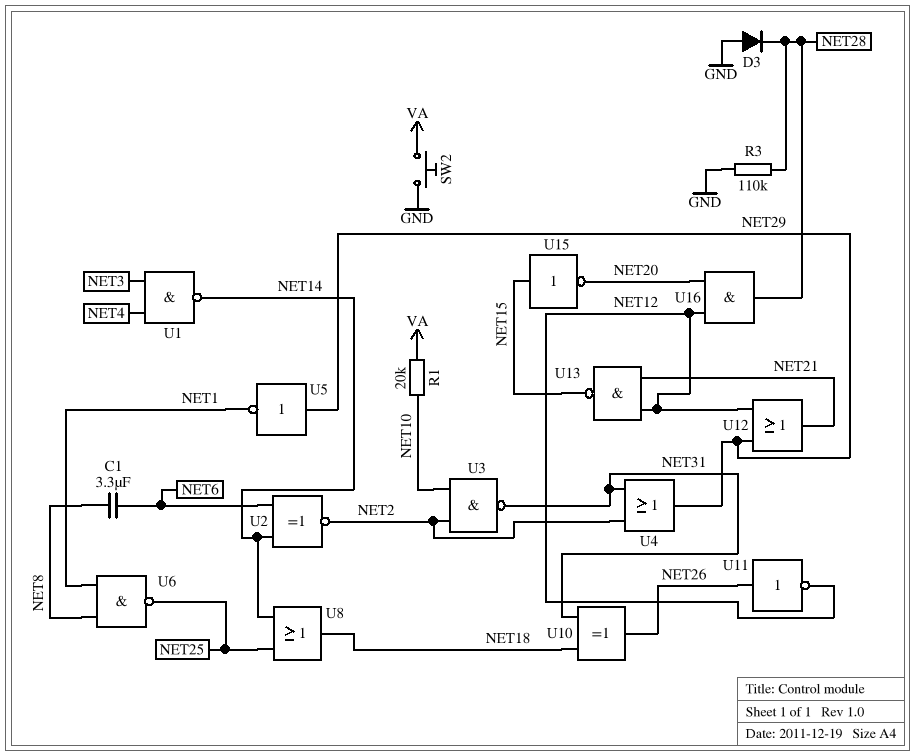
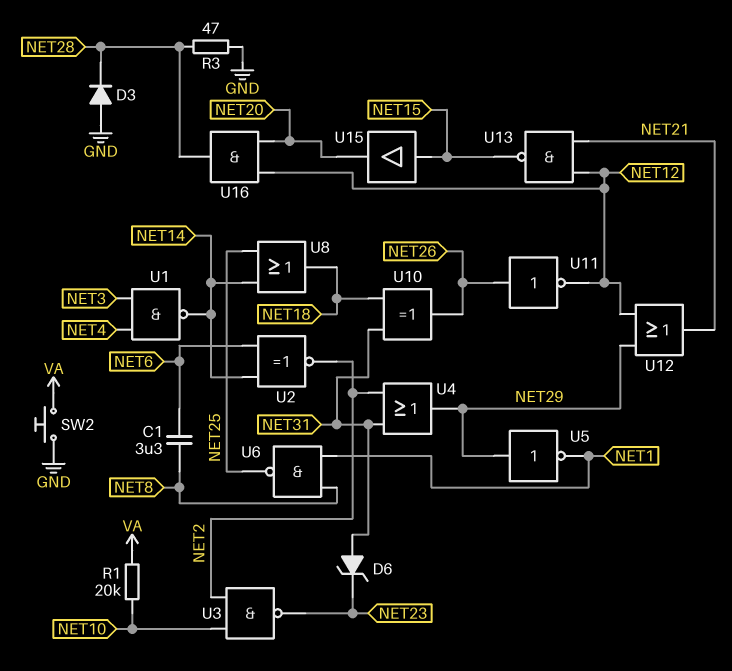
D6: none -> zener (A NET31, K NET23)
R3: 110k (GND, NET28) -> 47 (GND, NET28)
U3: NAND (in NET2, in NET10, out NET31) -> NAND (in NET2, in NET10, out NET23)
U15: NOT (in NET15, out NET20) -> buffer (in NET15, out NET20)

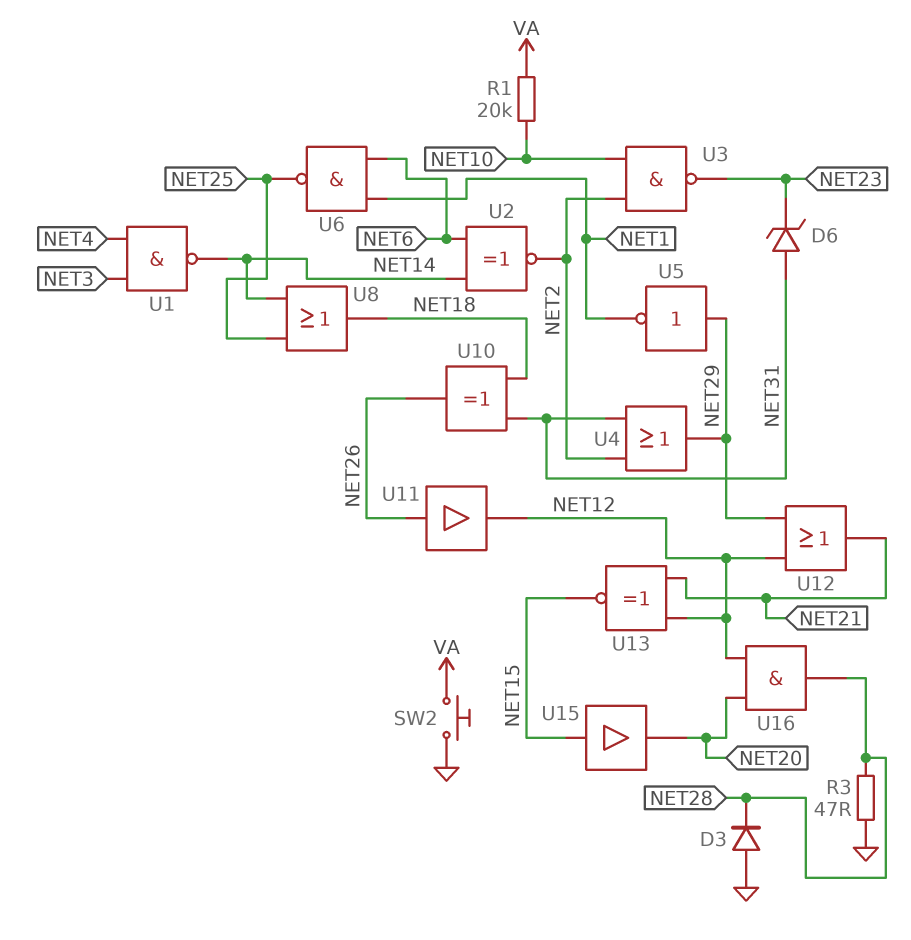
C1: 3.3uF (NET6, NET8) -> none
U6: NAND (in NET1, in NET8, out NET25) -> NAND (in NET1, in NET6, out NET25)
U11: NOT (in NET26, out NET12) -> buffer (in NET26, out NET12)
U13: NAND (in NET12, in NET21, out NET15) -> XNOR (in NET12, in NET21, out NET15)

